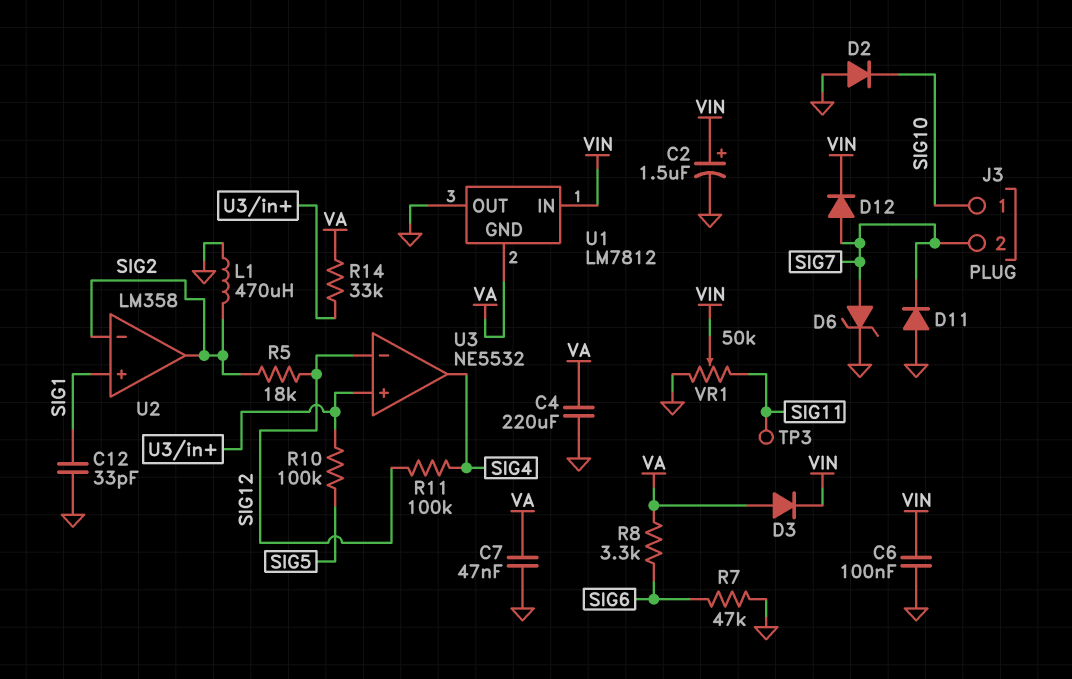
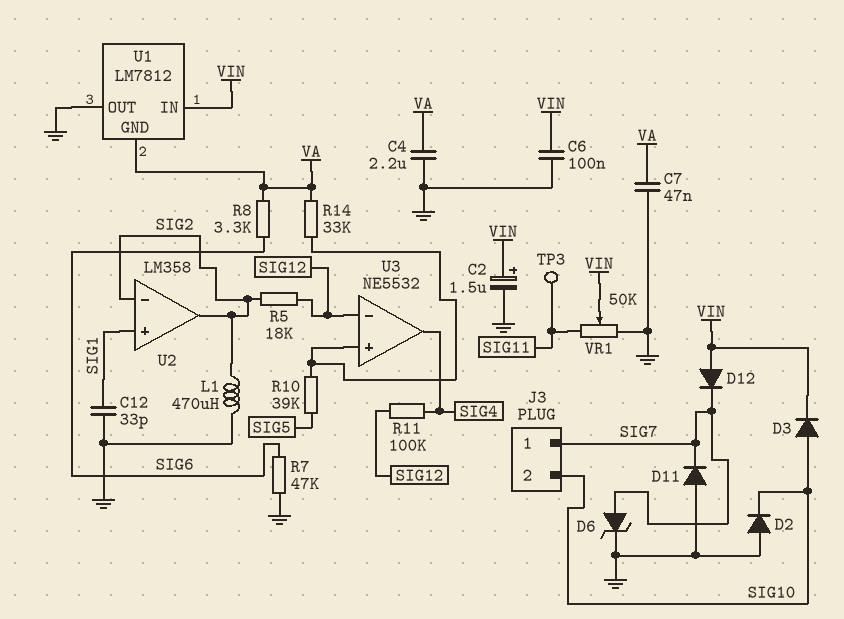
C4: 220uF (GND, VA) -> 2.2uF (GND, VA)
D3: diode (A VA, K VIN) -> diode (A SIG10, K VIN)
D12: diode (A SIG7, K VIN) -> diode (A VIN, K SIG7)
J3 pin 1: SIG10 -> SIG7
J3 pin 2: SIG7 -> SIG10
R10: 100k (SIG5, U3/in+) -> 39k (SIG5, U3/in+)

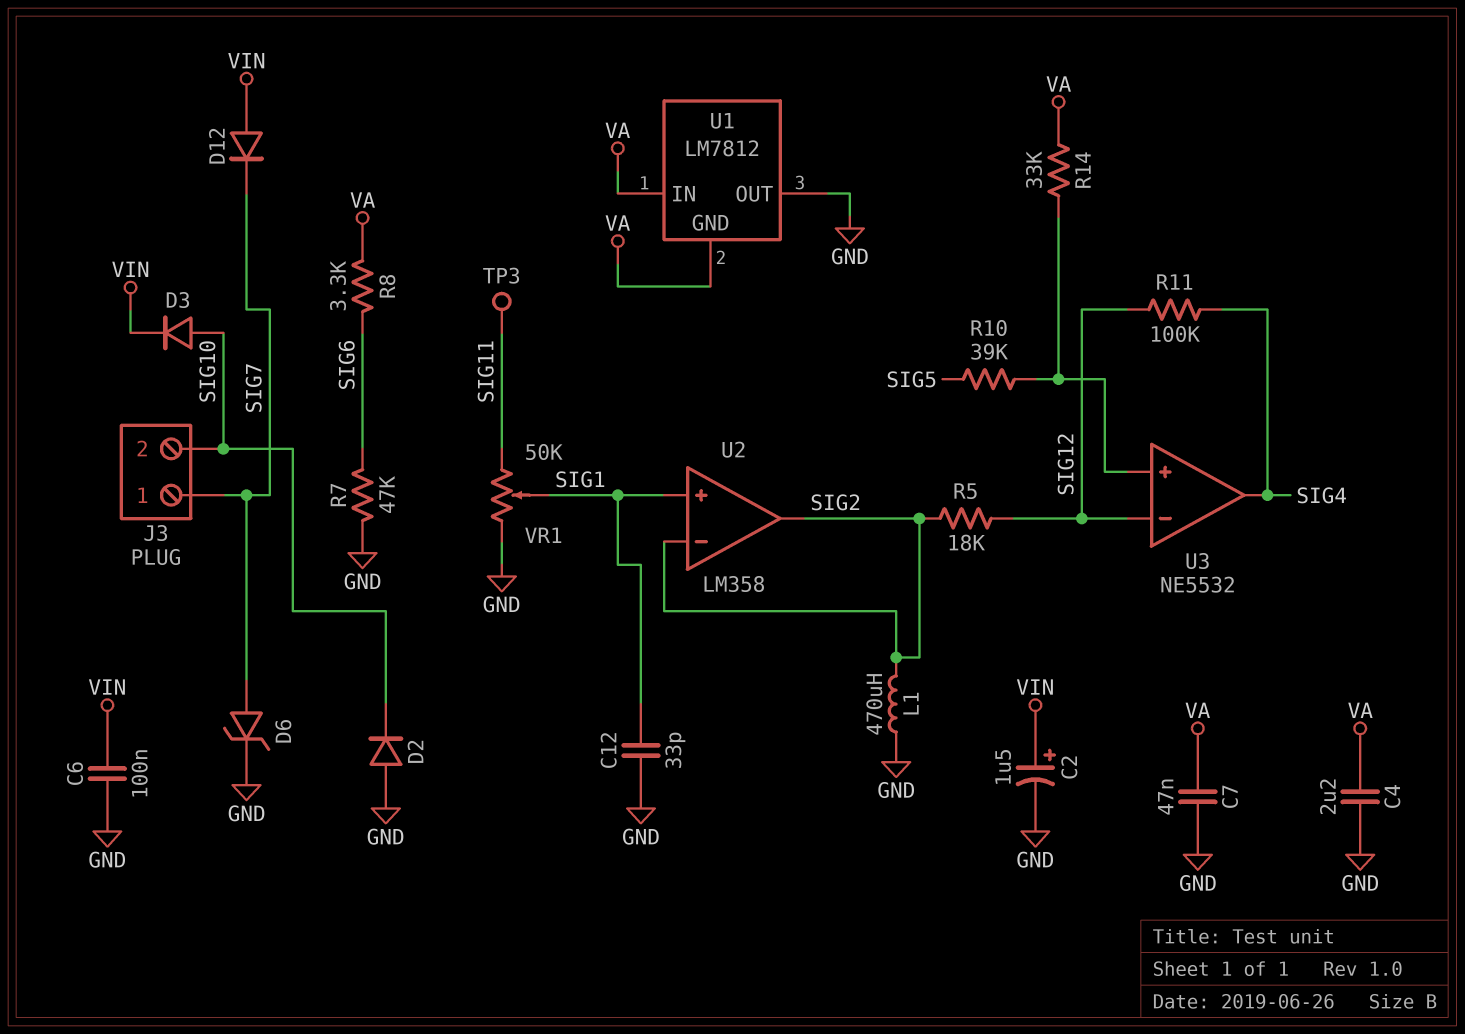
D11: diode (A GND, K SIG7) -> none
U1 pin IN: VIN -> VA
VR1: 50k (GND, SIG11, wiper VIN) -> 50k (GND, SIG11, wiper SIG1)

